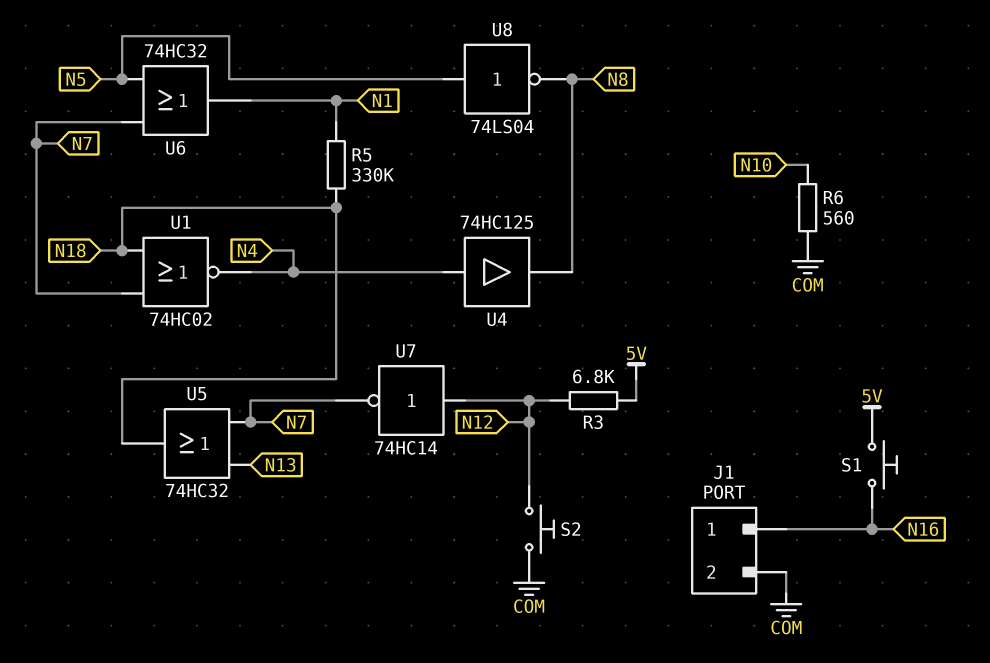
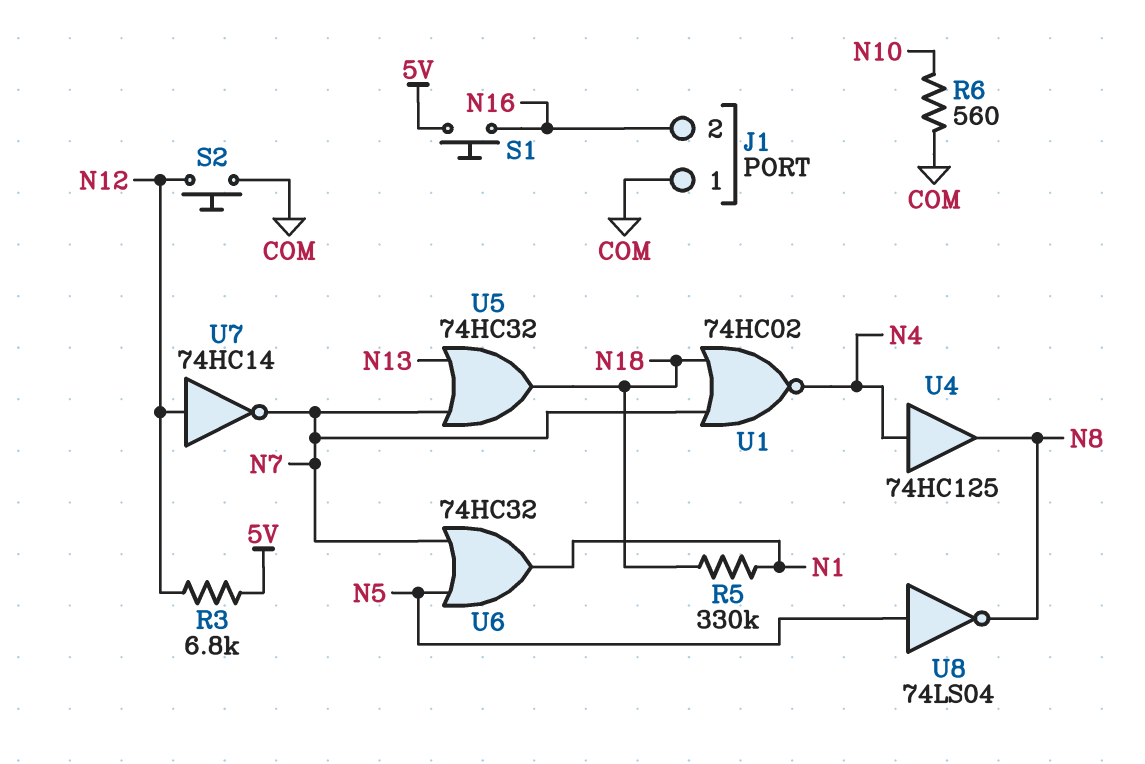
J1 pin 1: N16 -> COM
J1 pin 2: COM -> N16

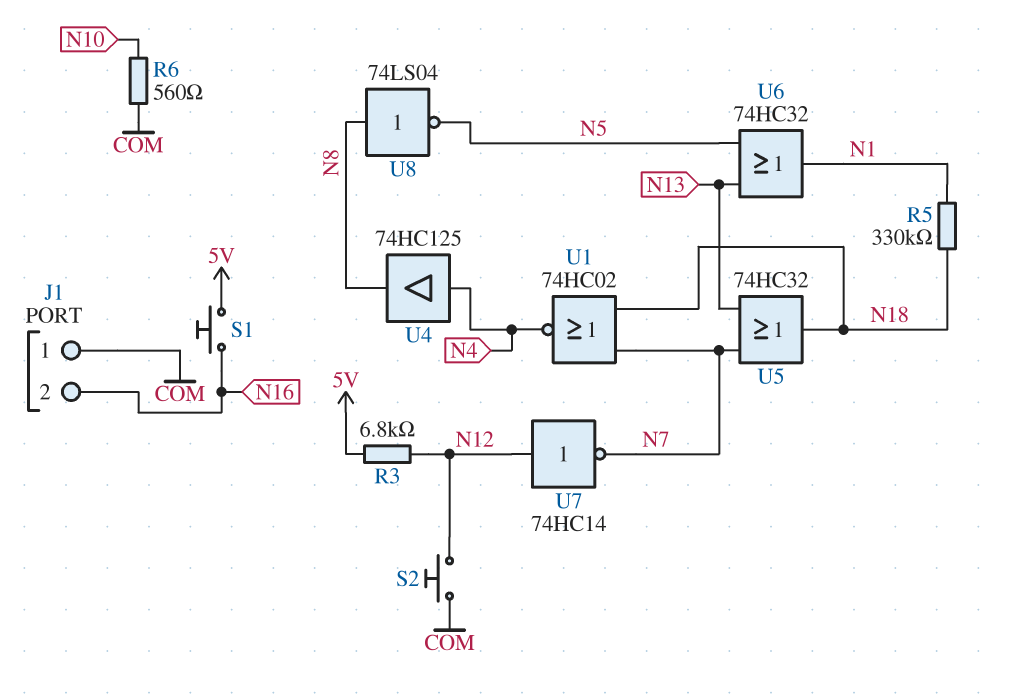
U6: OR 74HC32 (in N5, in N7, out N1) -> OR 74HC32 (in N5, in N13, out N1)
U8: NOT 74LS04 (in N5, out N8) -> NOT 74LS04 (in N8, out N5)

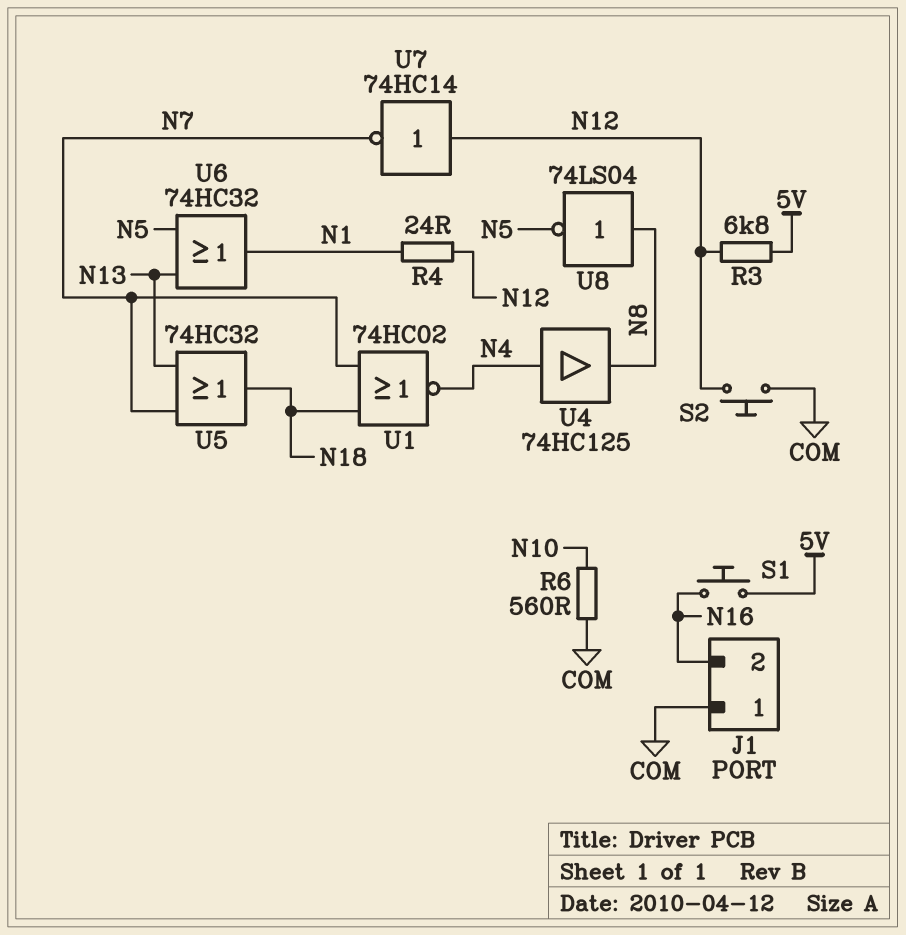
R4: none -> 24 (N1, N12)
R5: 330k (N1, N18) -> none

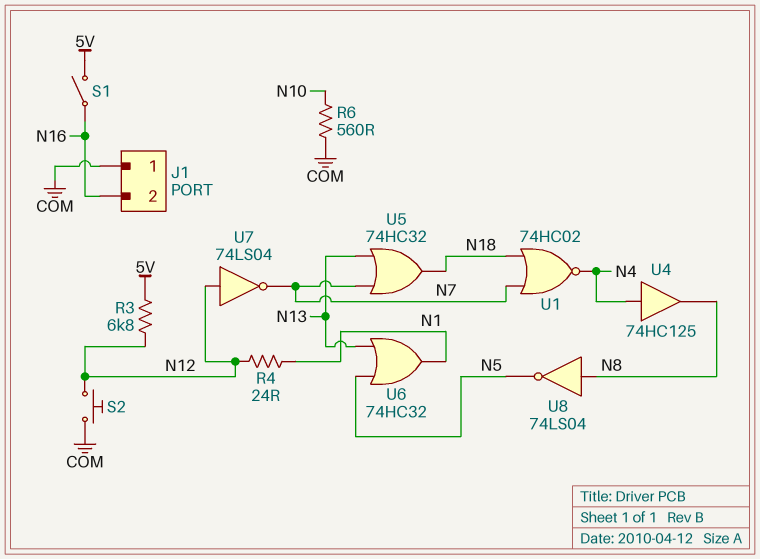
S1: button (5V, N16) -> switch (5V, N16)
U7: NOT 74HC14 (in N12, out N7) -> NOT 74LS04 (in N12, out N7)

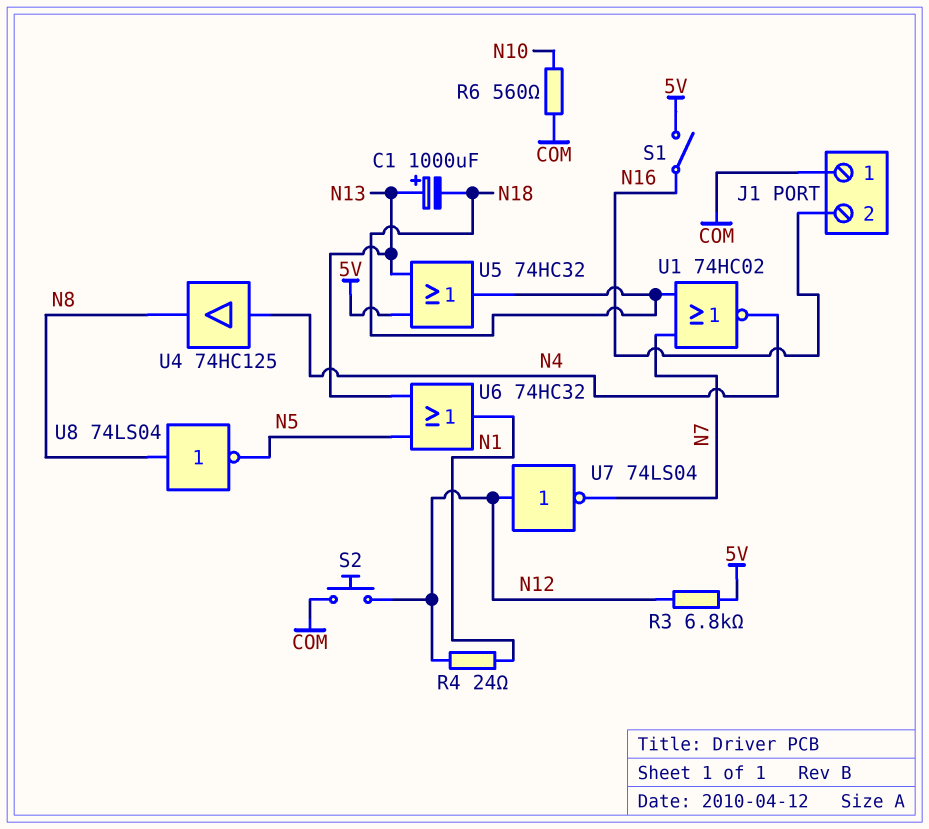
C1: none -> 1000uF (plus N13, minus N18)
U5: OR 74HC32 (in N7, in N13, out N18) -> OR 74HC32 (in 5V, in N13, out N18)

